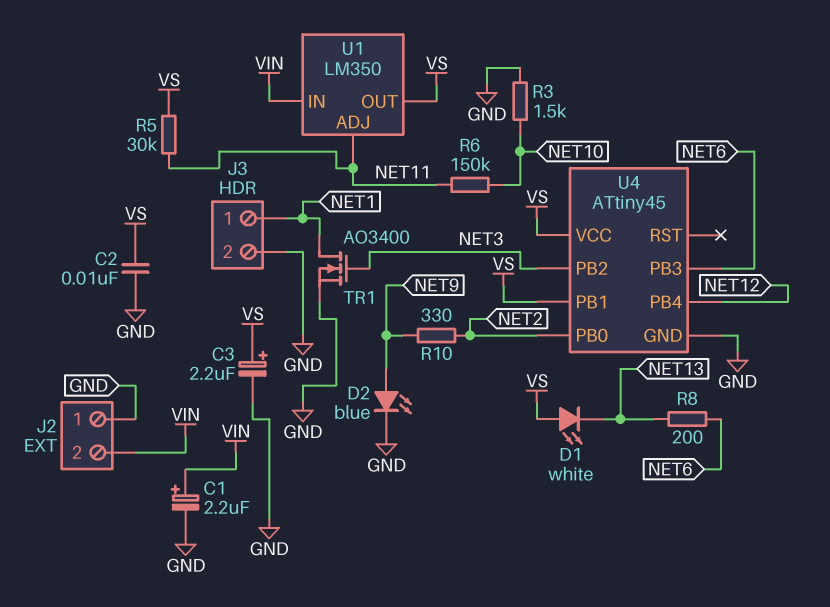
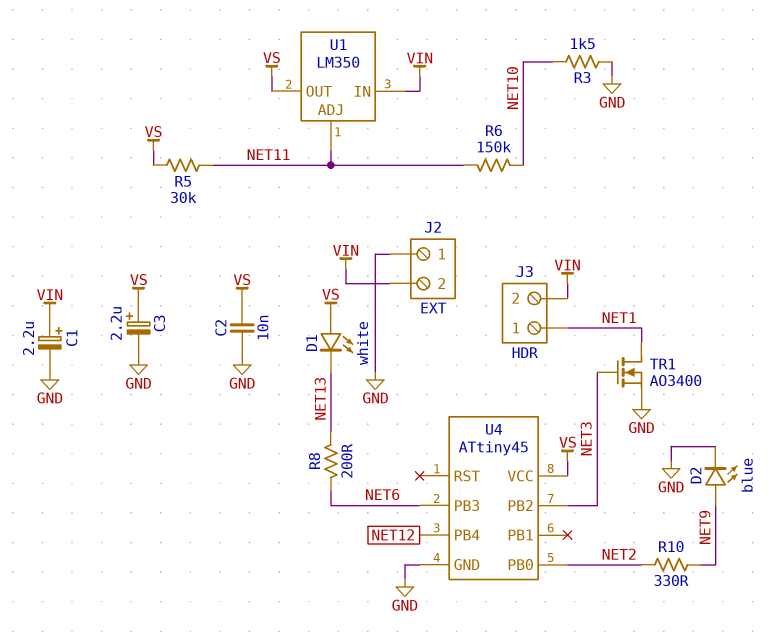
J3 pin 2: GND -> VIN
U4 pin PB1: VS -> none

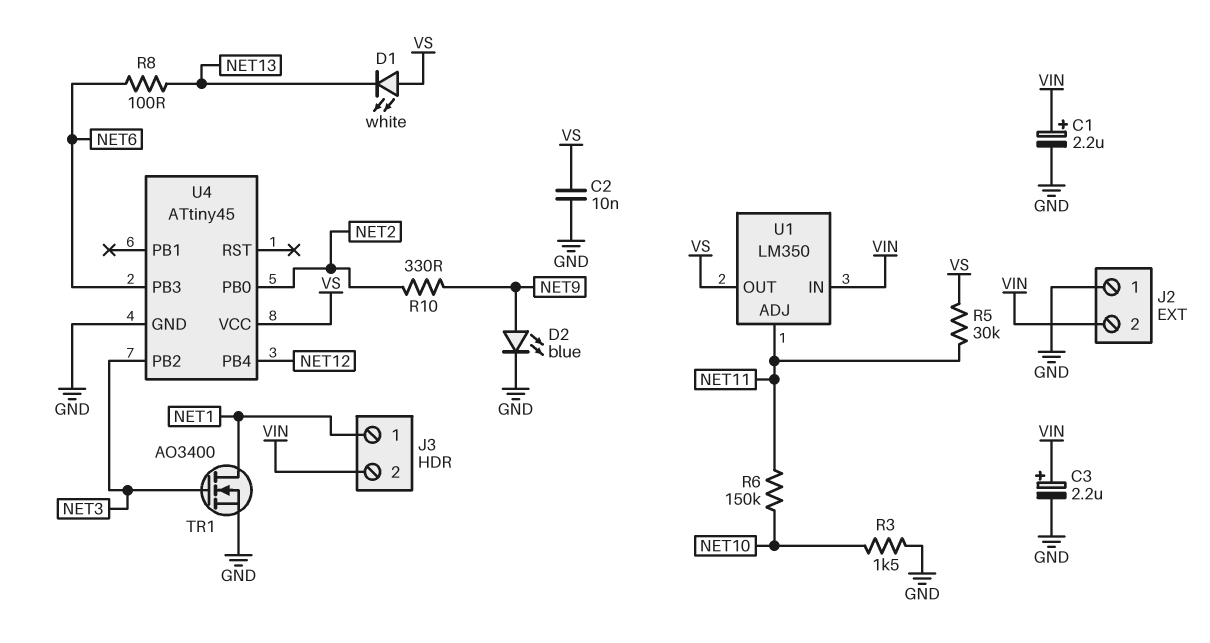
C3: 2.2uF (plus VS, minus GND) -> 2.2uF (plus VIN, minus GND)
R8: 200 (NET6, NET13) -> 100 (NET6, NET13)

